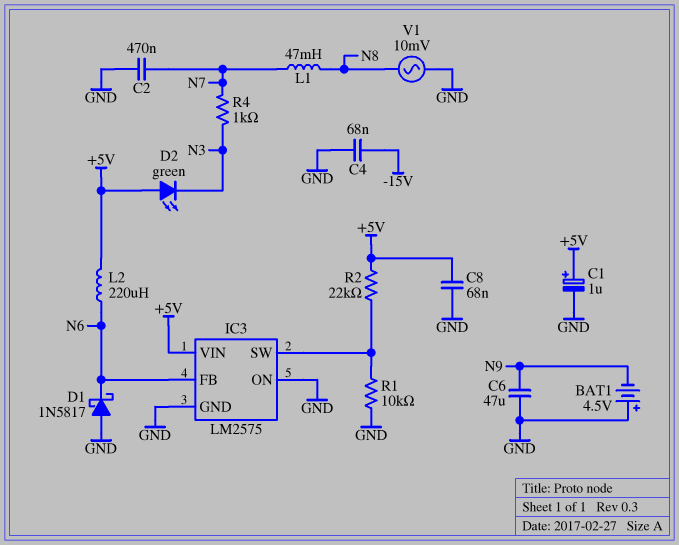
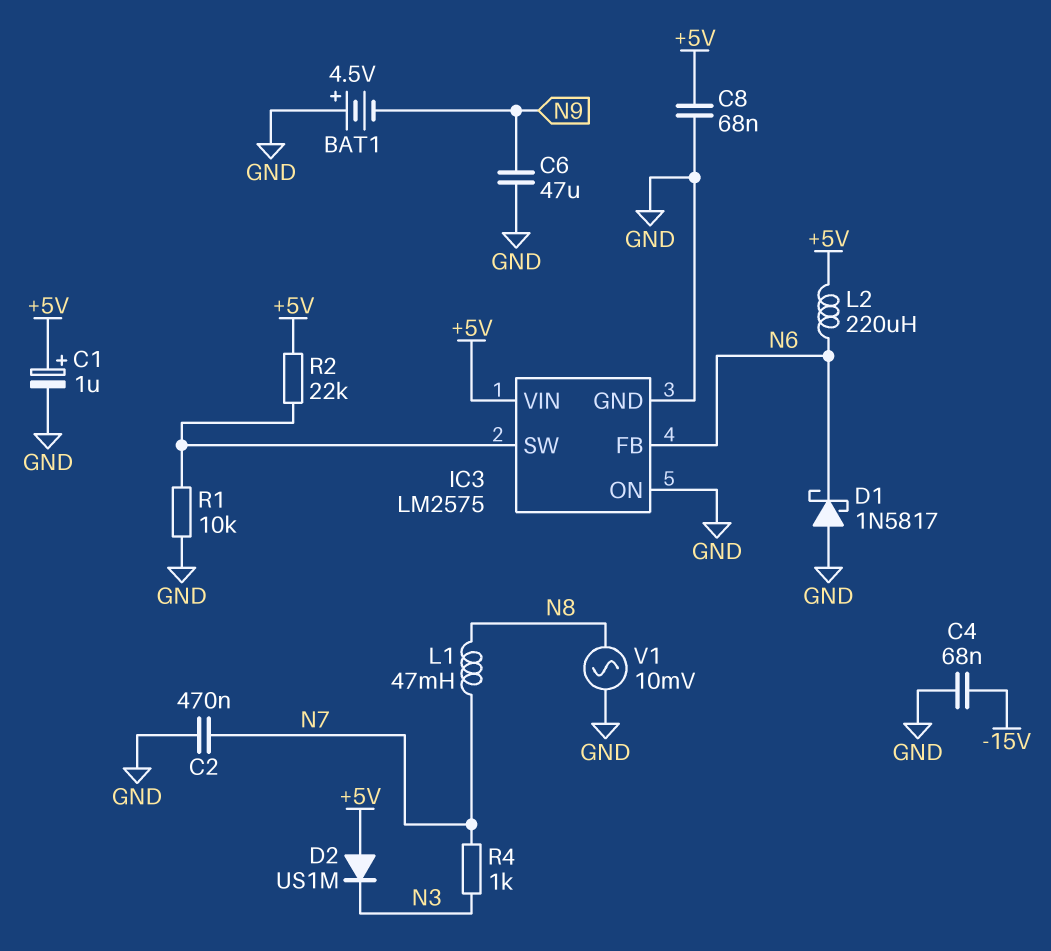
D2: LED green (A +5V, K N3) -> diode US1M (A +5V, K N3)

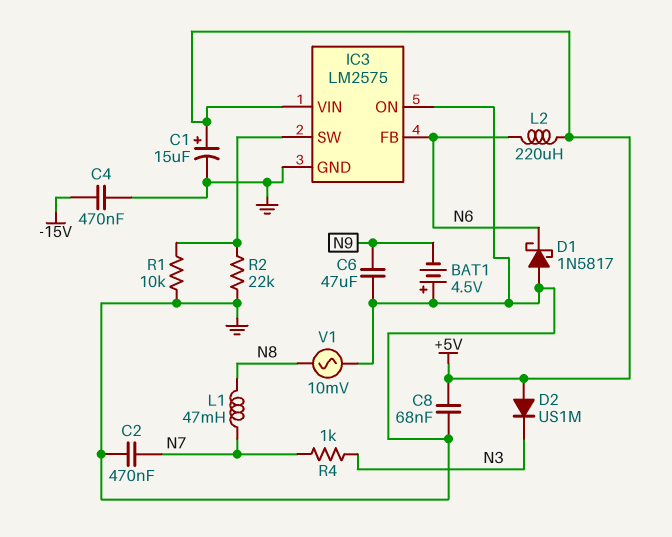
C1: 1uF (plus +5V, minus GND) -> 15uF (plus +5V, minus GND)
C4: 68nF (-15V, GND) -> 470nF (-15V, GND)
R2: 22k (+5V, IC3/SW) -> 22k (GND, IC3/SW)

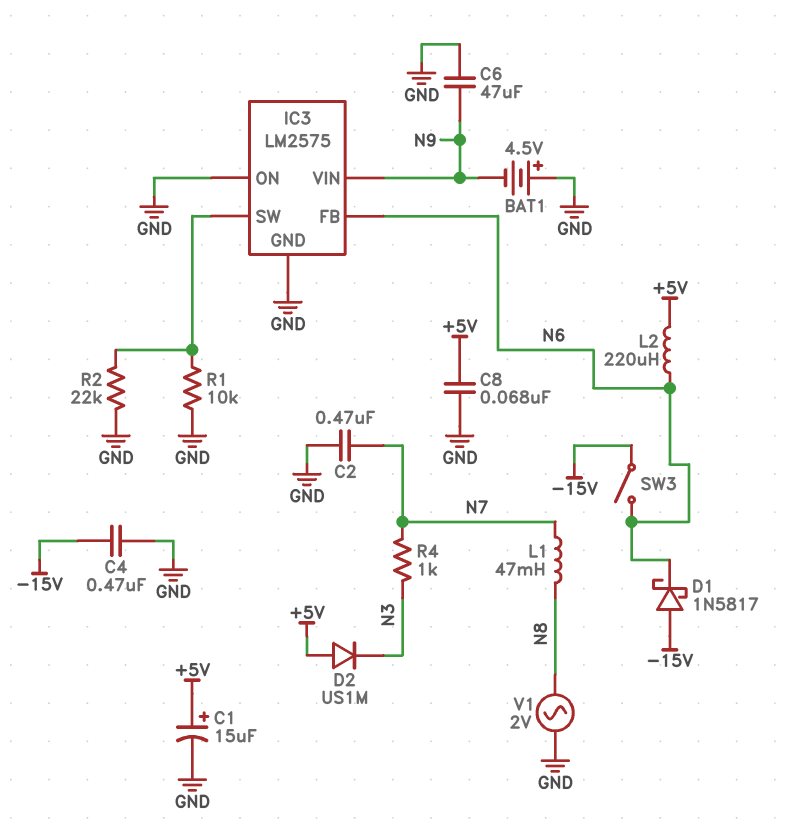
D1: schottky 1N5817 (A GND, K N6) -> schottky 1N5817 (A -15V, K N6)
IC3 pin VIN: +5V -> N9
SW3: none -> switch (-15V, N6)
V1: AC 10mV (GND, N8) -> AC 2V (GND, N8)

